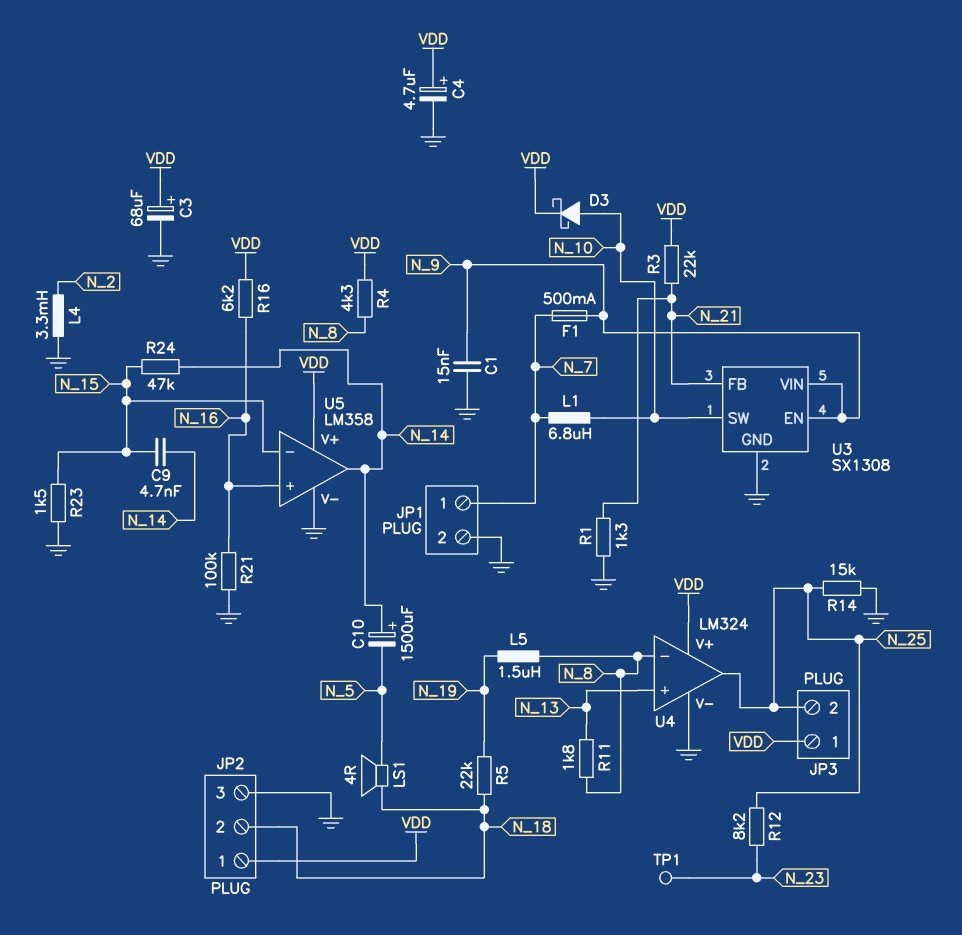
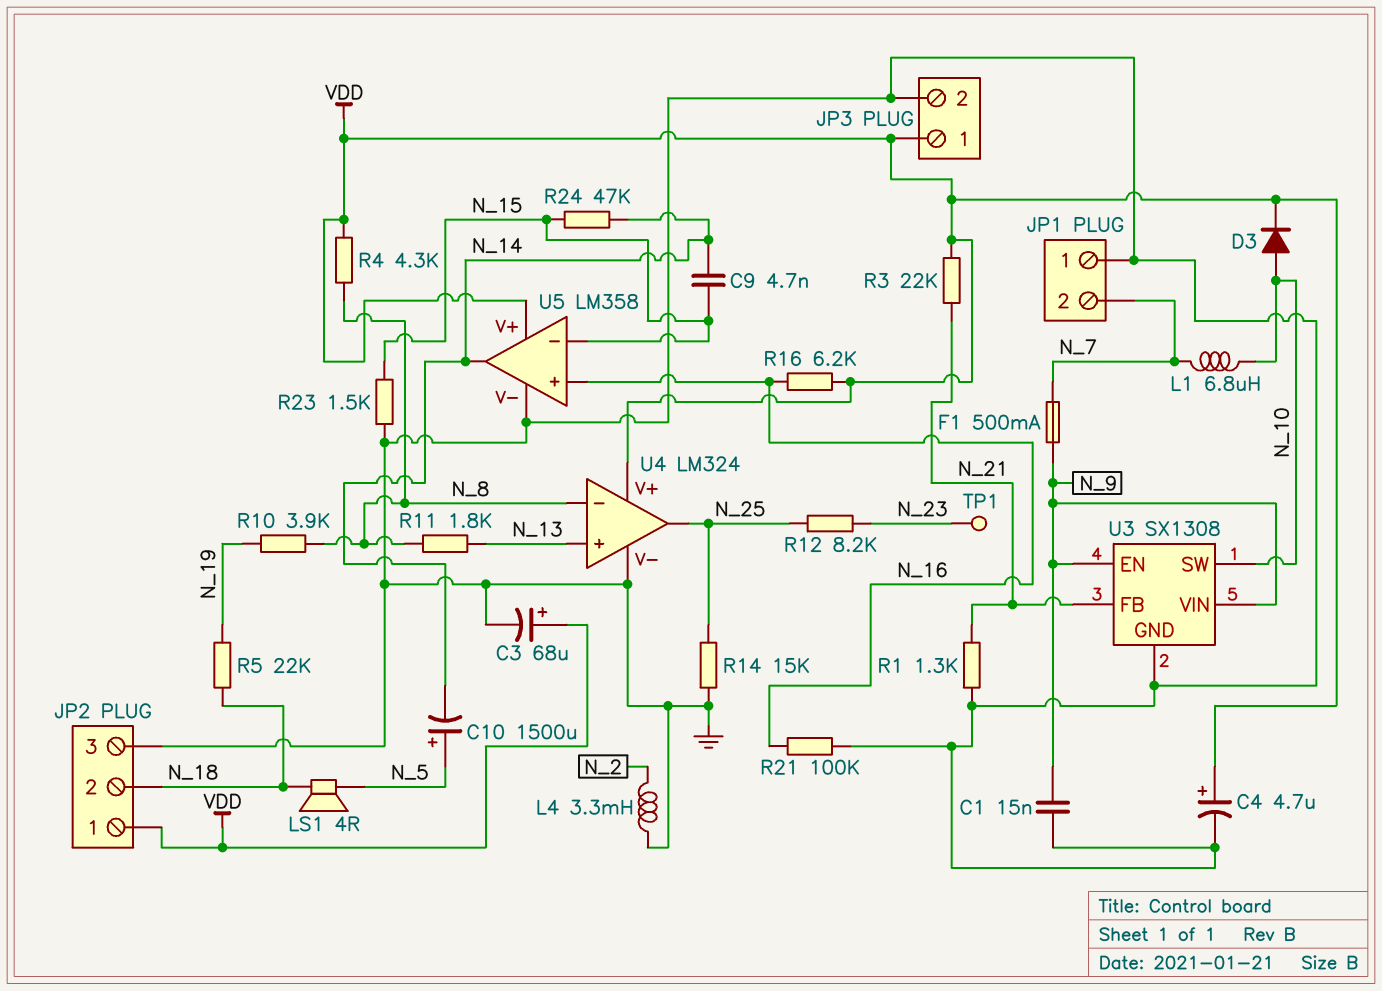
C10: 1500uF (plus N_14, minus N_5) -> 1500uF (plus N_5, minus N_14)
D3: schottky (A N_10, K VDD) -> diode (A N_10, K VDD)
JP1 pin 1: N_7 -> GND
JP1 pin 2: GND -> N_7
JP3 pin 2: N_25 -> GND
L5: 1.5uH (N_8, N_19) -> none
R10: none -> 3.9k (N_8, N_19)

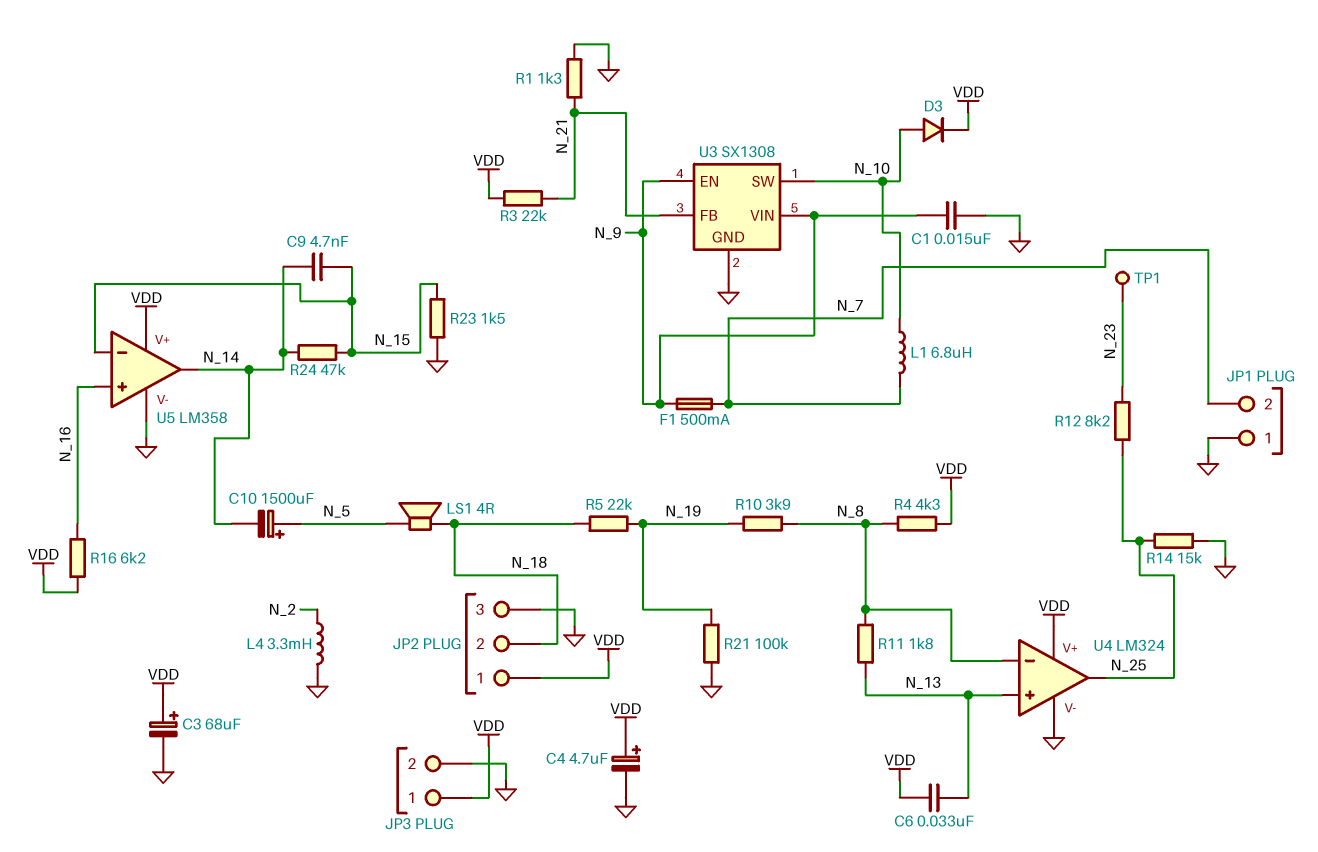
C6: none -> 33nF (N_13, VDD)
R21: 100k (GND, N_16) -> 100k (GND, N_19)

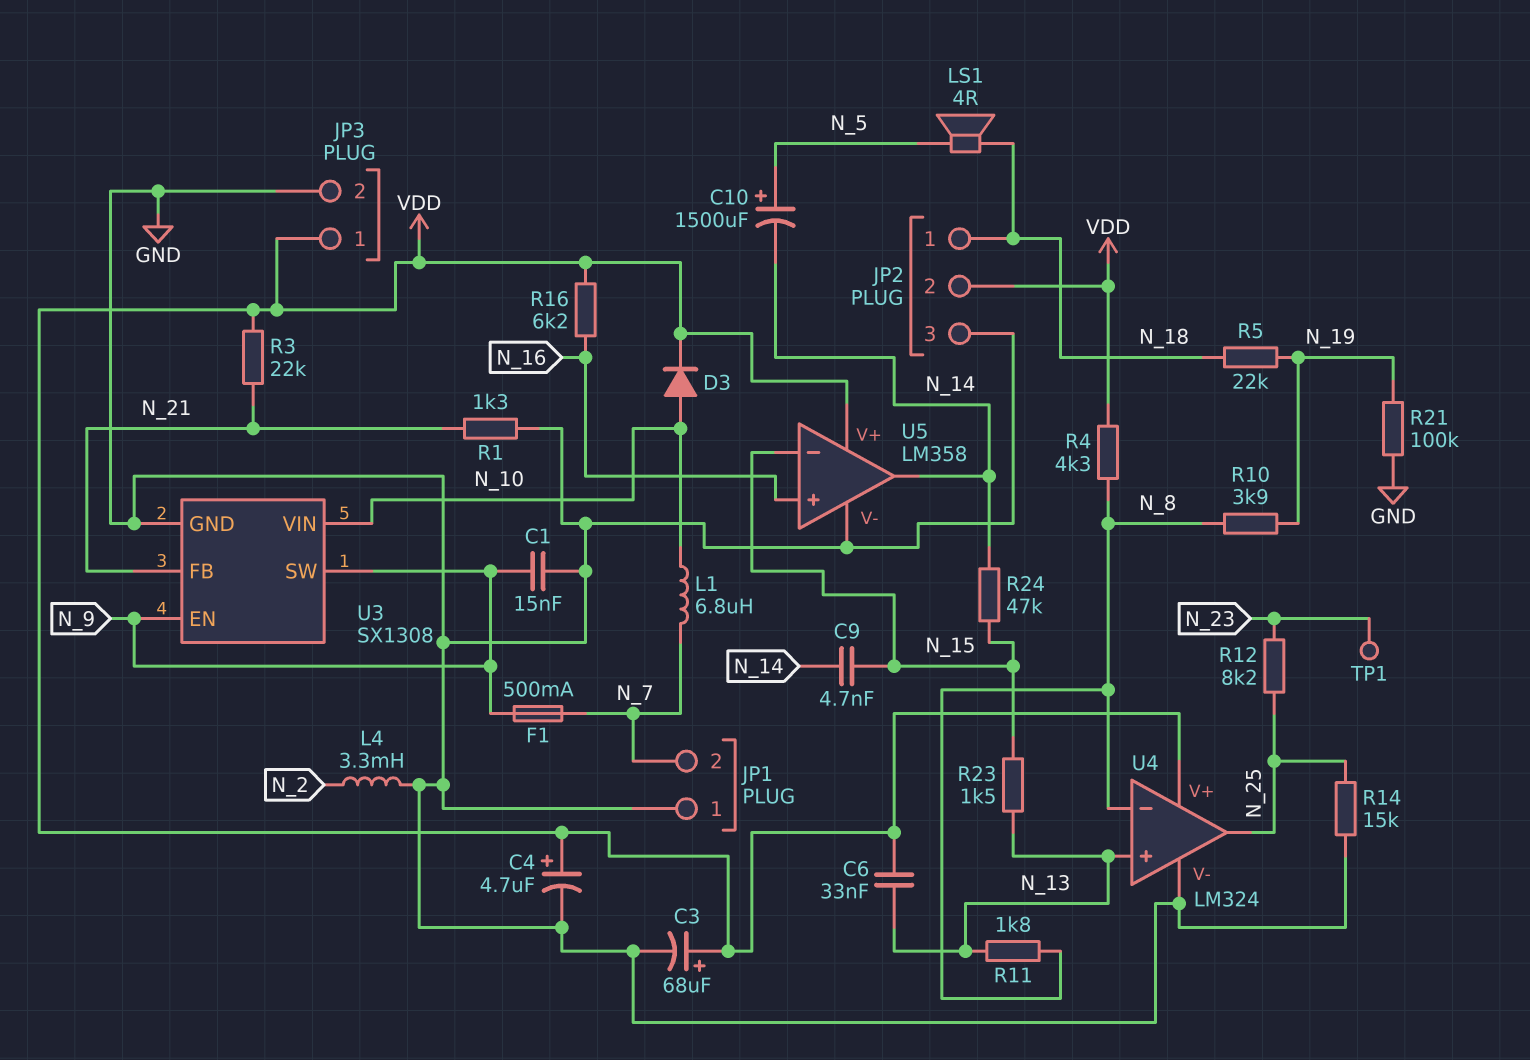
JP2 pin 1: VDD -> N_18
JP2 pin 2: N_18 -> VDD
R23: 1.5k (GND, N_15) -> 1.5k (N_13, N_15)
U3 pin SW: N_10 -> N_9
U3 pin VIN: N_9 -> N_10

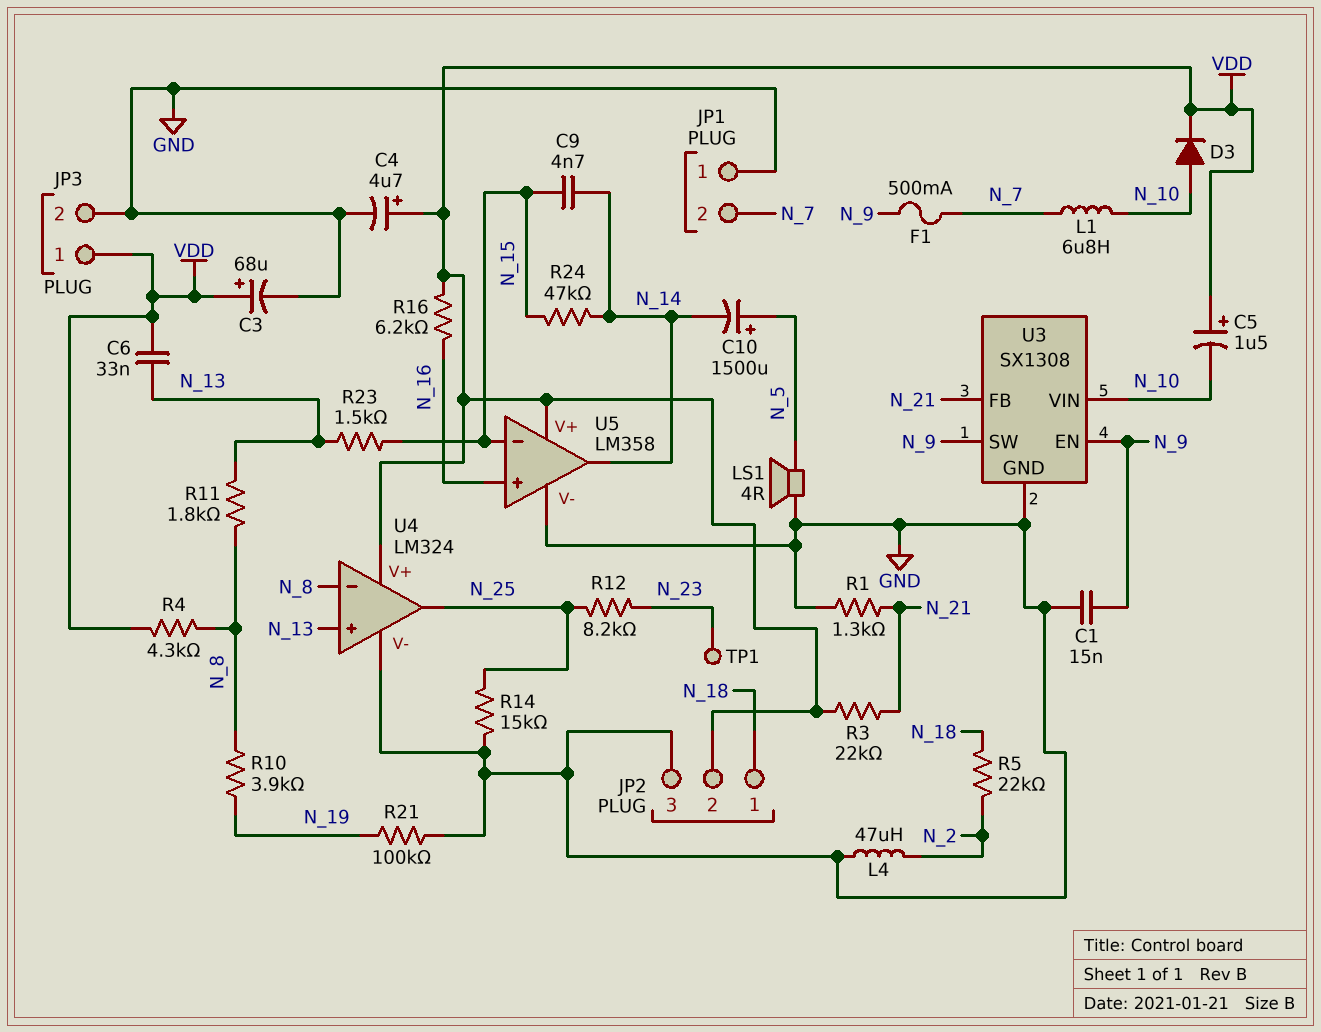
C5: none -> 1.5uF (plus VDD, minus N_10)
L4: 3.3mH (GND, N_2) -> 47uH (GND, N_2)
LS1: speaker 4R (N_5, N_18) -> speaker 4R (GND, N_5)
R5: 22k (N_18, N_19) -> 22k (N_2, N_18)

